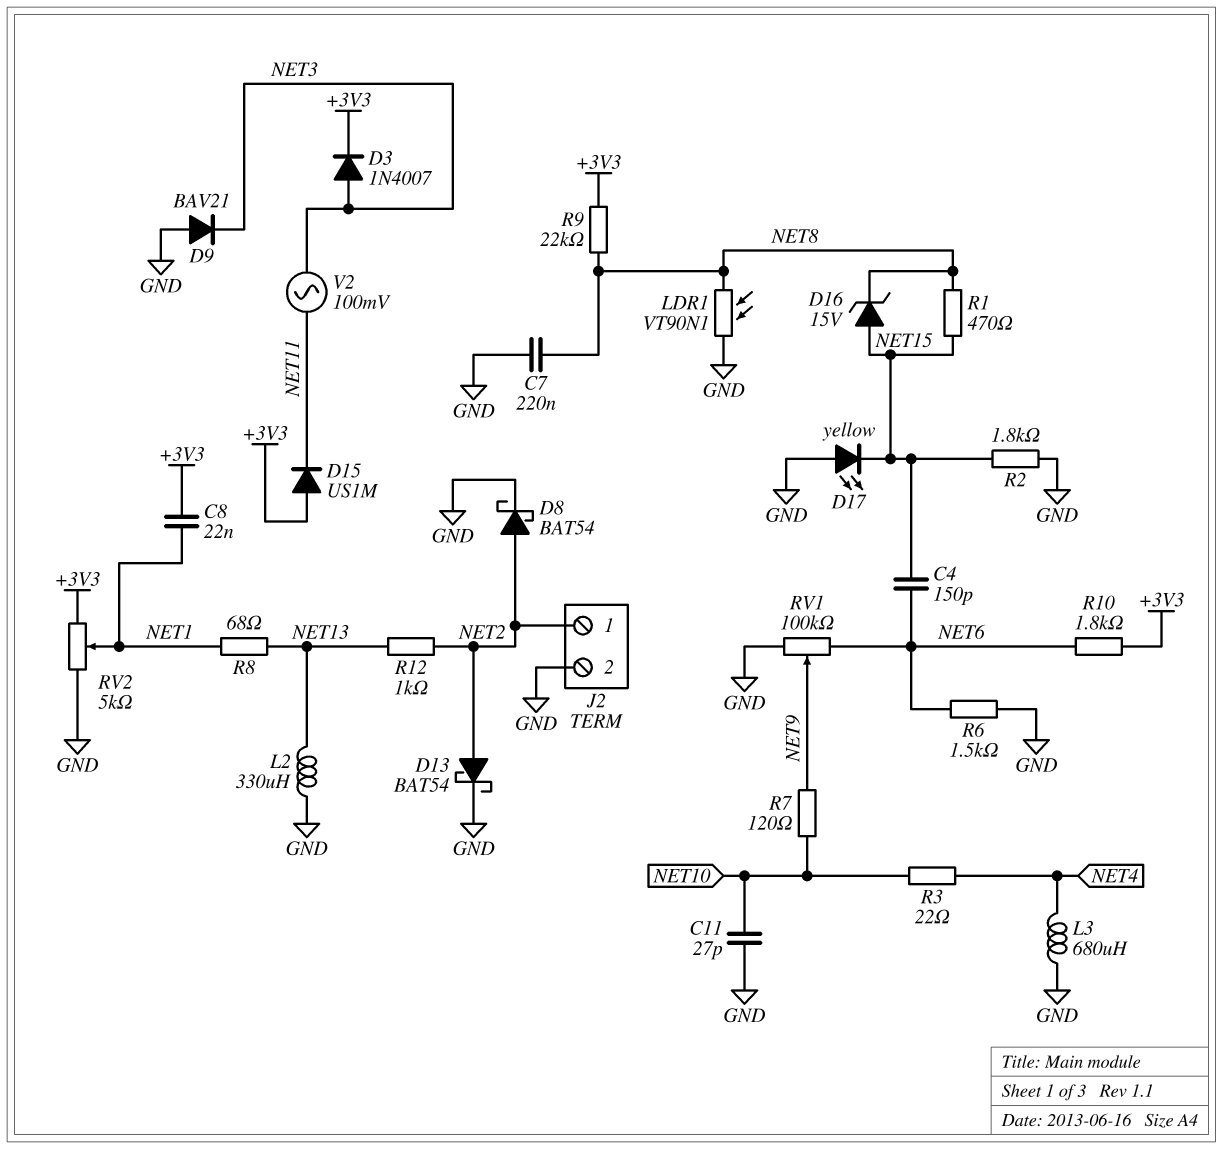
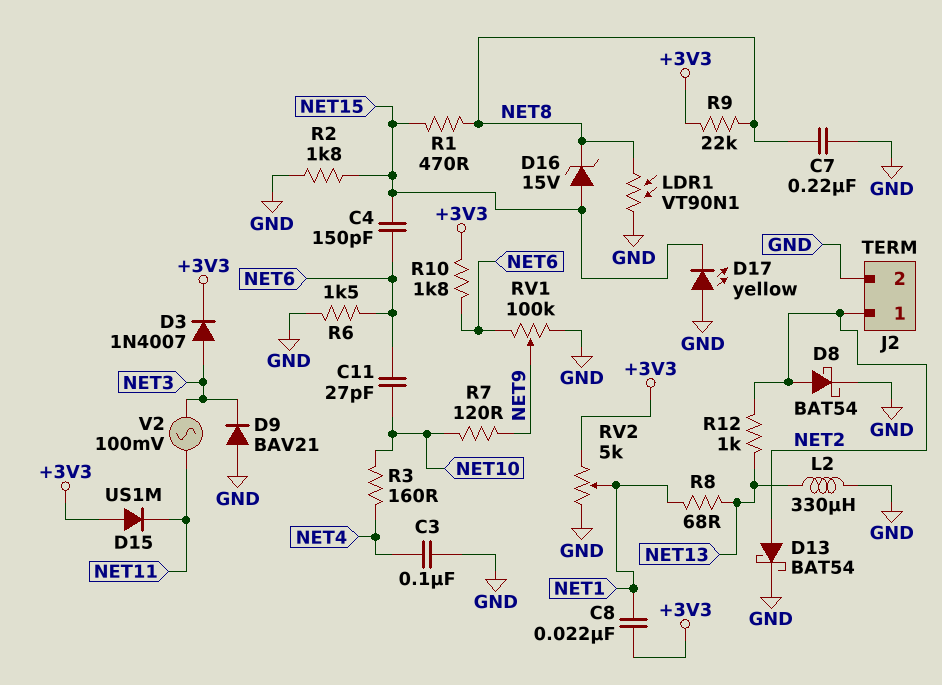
C3: none -> 100nF (GND, NET4)
C11: 27pF (GND, NET10) -> 27pF (NET6, NET10)
L3: 680uH (GND, NET4) -> none
R3: 22 (NET4, NET10) -> 160 (NET4, NET10)

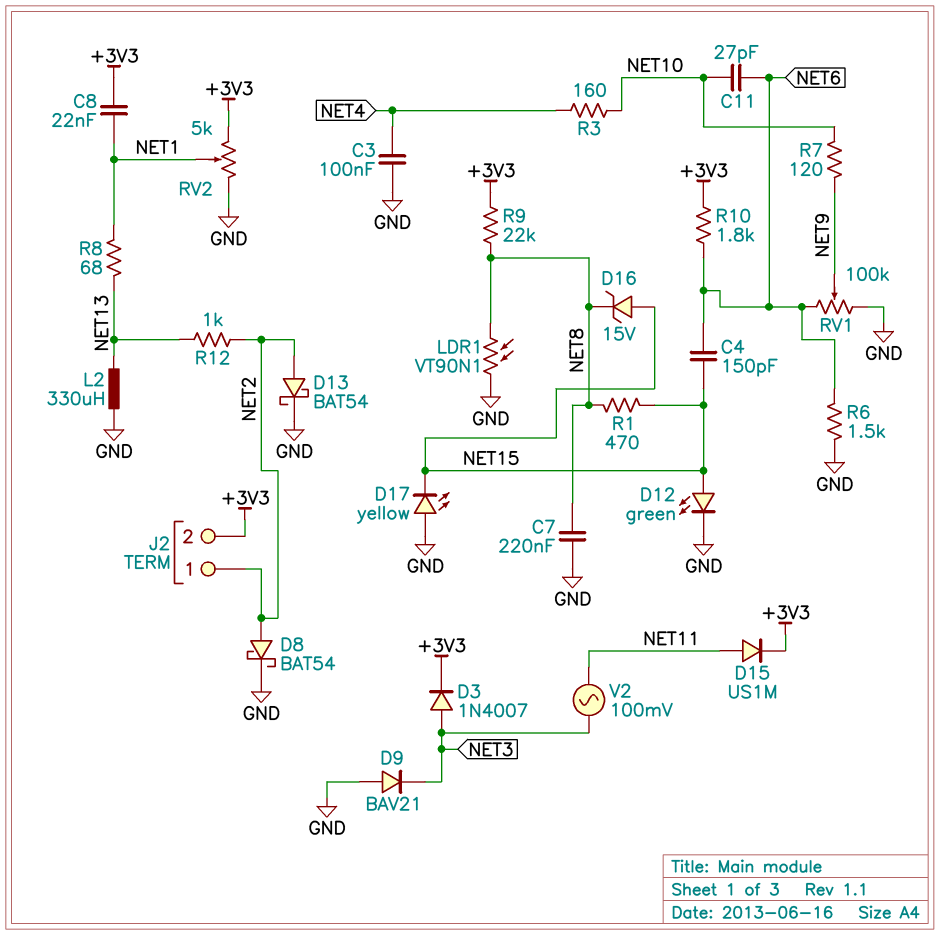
D12: none -> LED green (A NET15, K GND)
D15: diode US1M (A +3V3, K NET11) -> diode US1M (A NET11, K +3V3)
J2 pin 2: GND -> +3V3
R2: 1.8k (GND, NET15) -> none

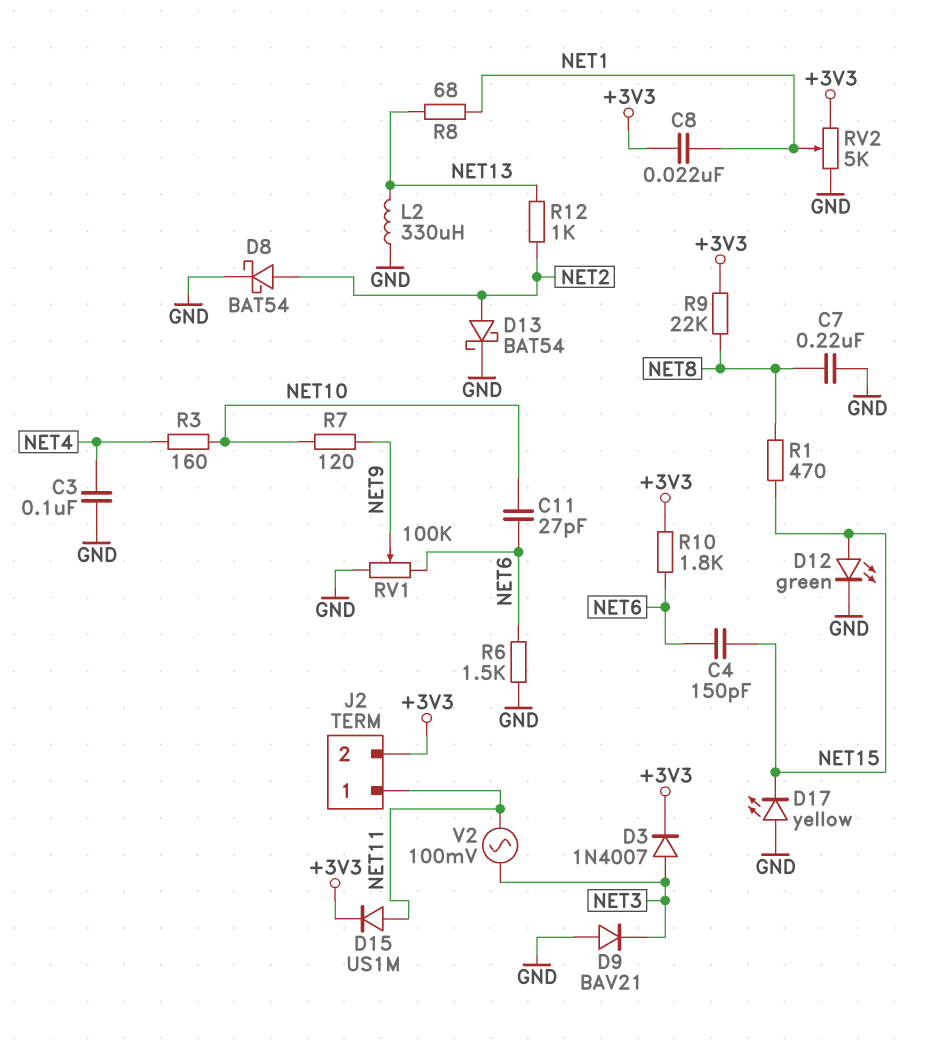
D16: zener 15V (A NET15, K NET8) -> none
J2 pin 1: NET2 -> NET11
LDR1: VT90N1 (GND, NET8) -> none

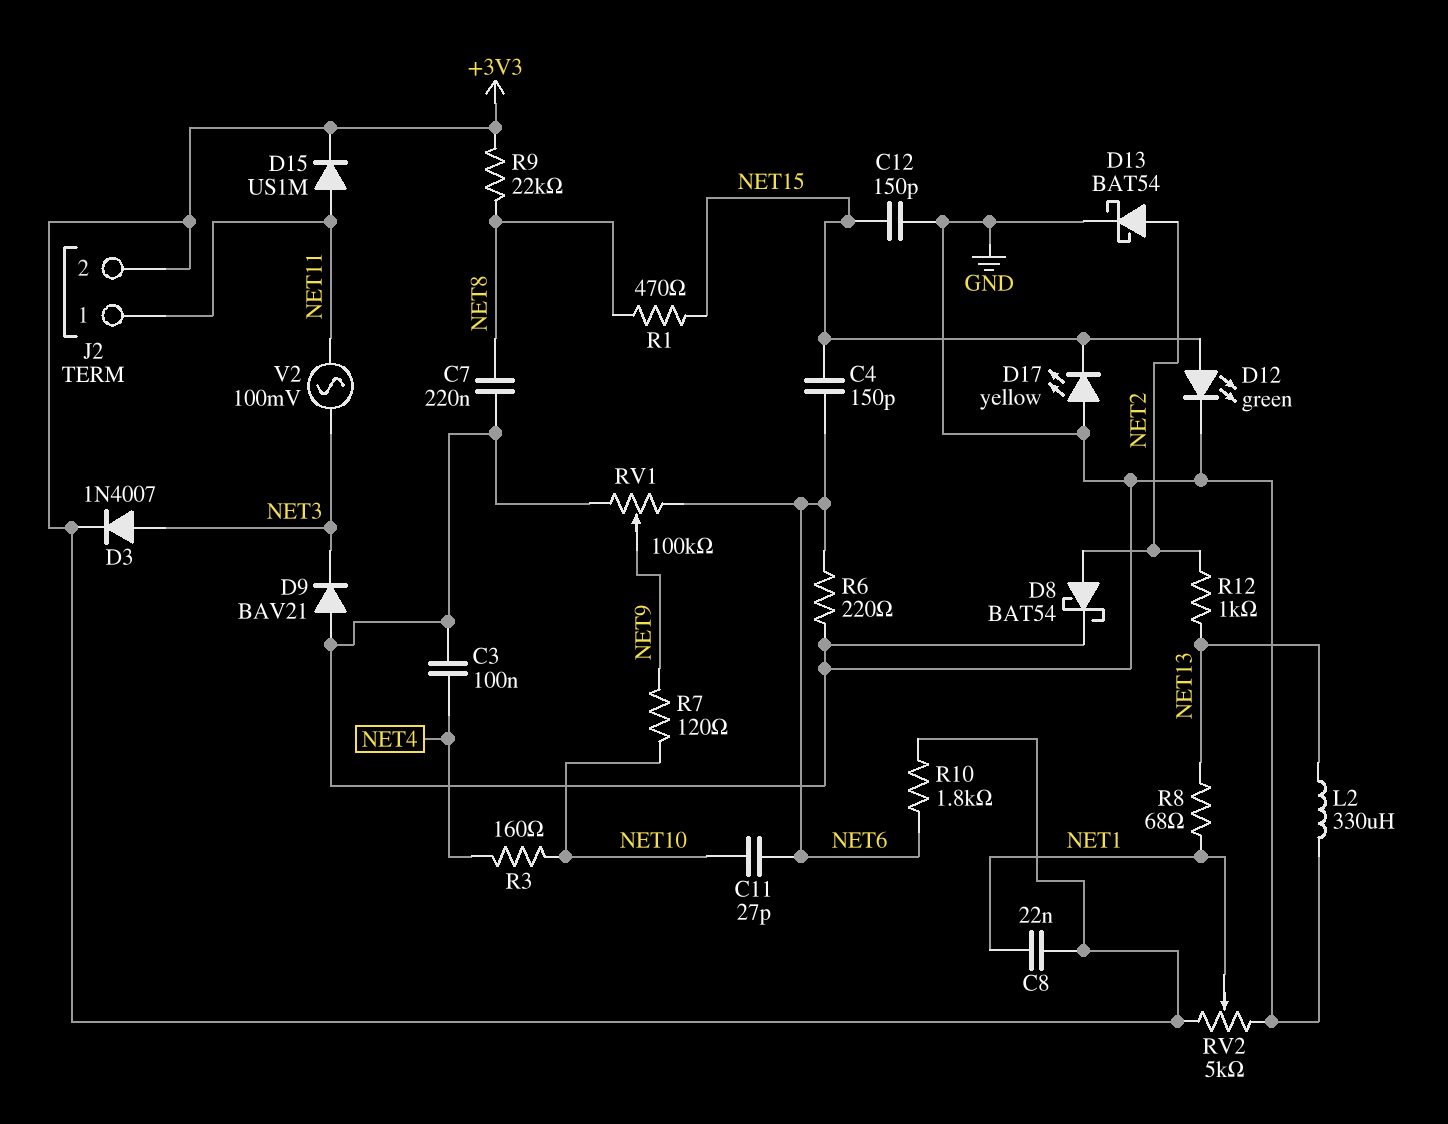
C12: none -> 150pF (GND, NET15)
R6: 1.5k (GND, NET6) -> 220 (GND, NET6)

